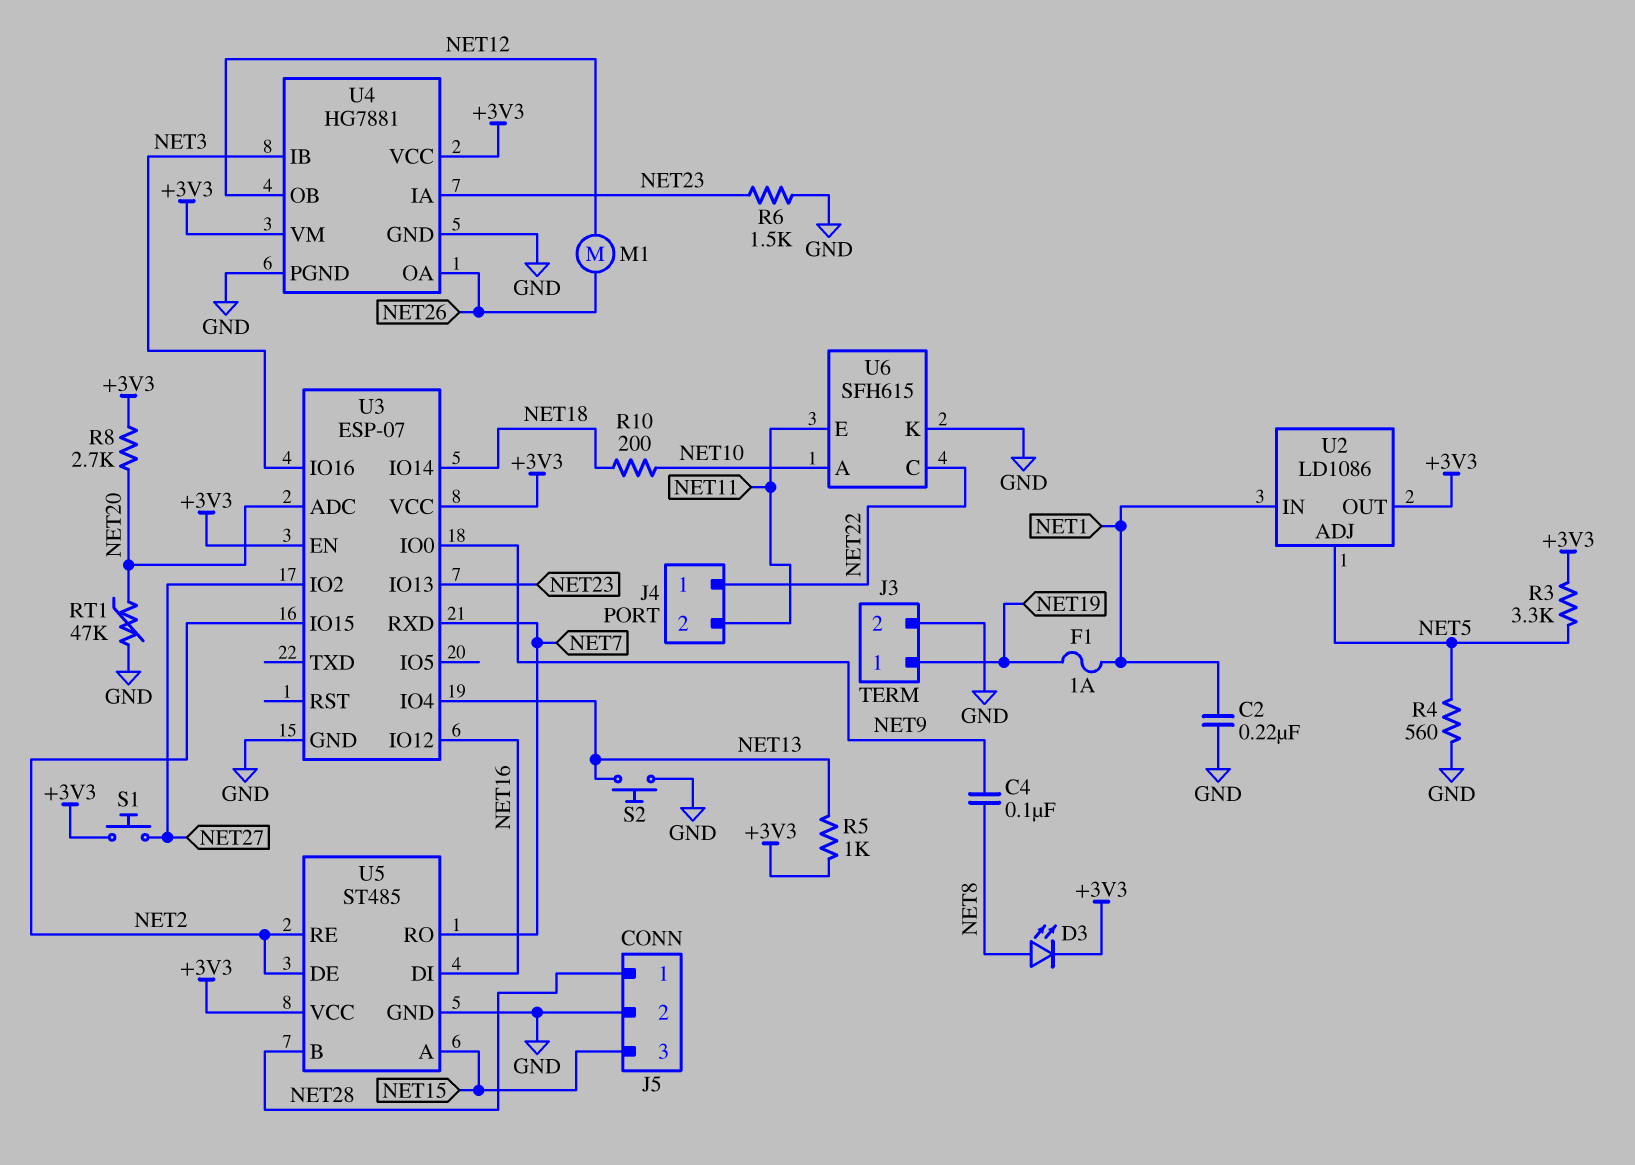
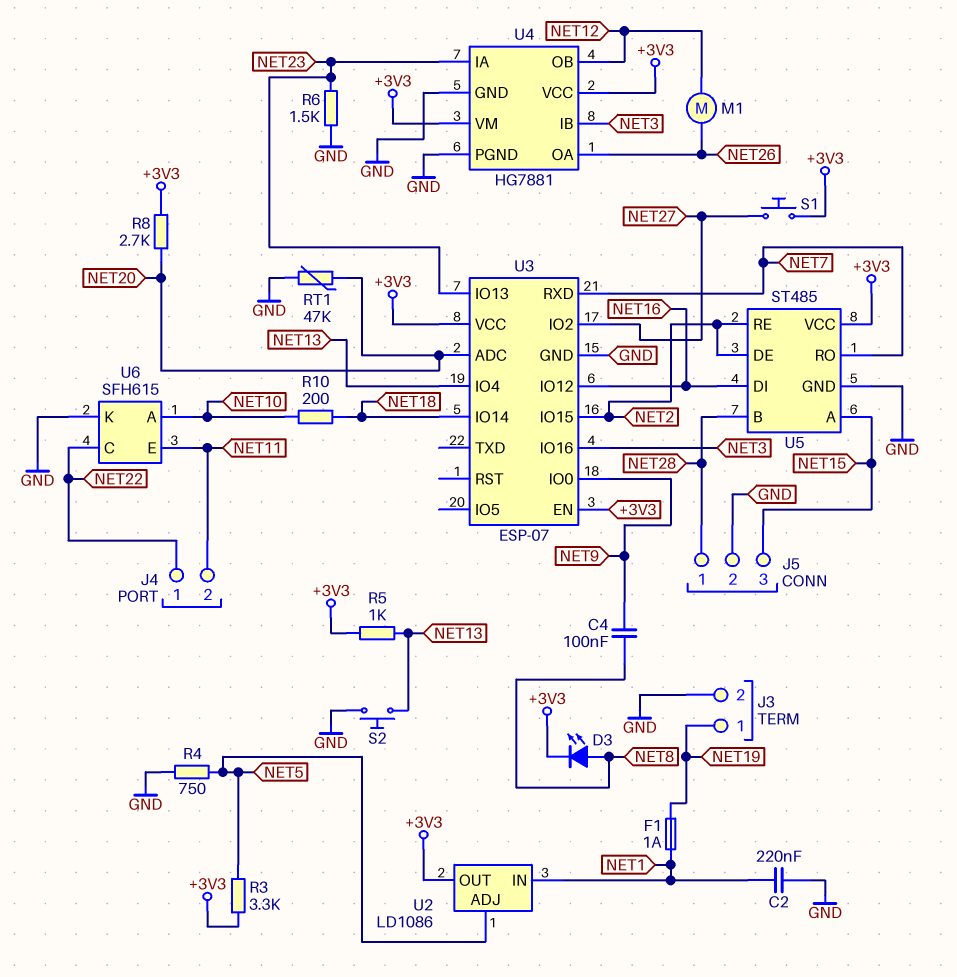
R4: 560 (GND, NET5) -> 750 (GND, NET5)

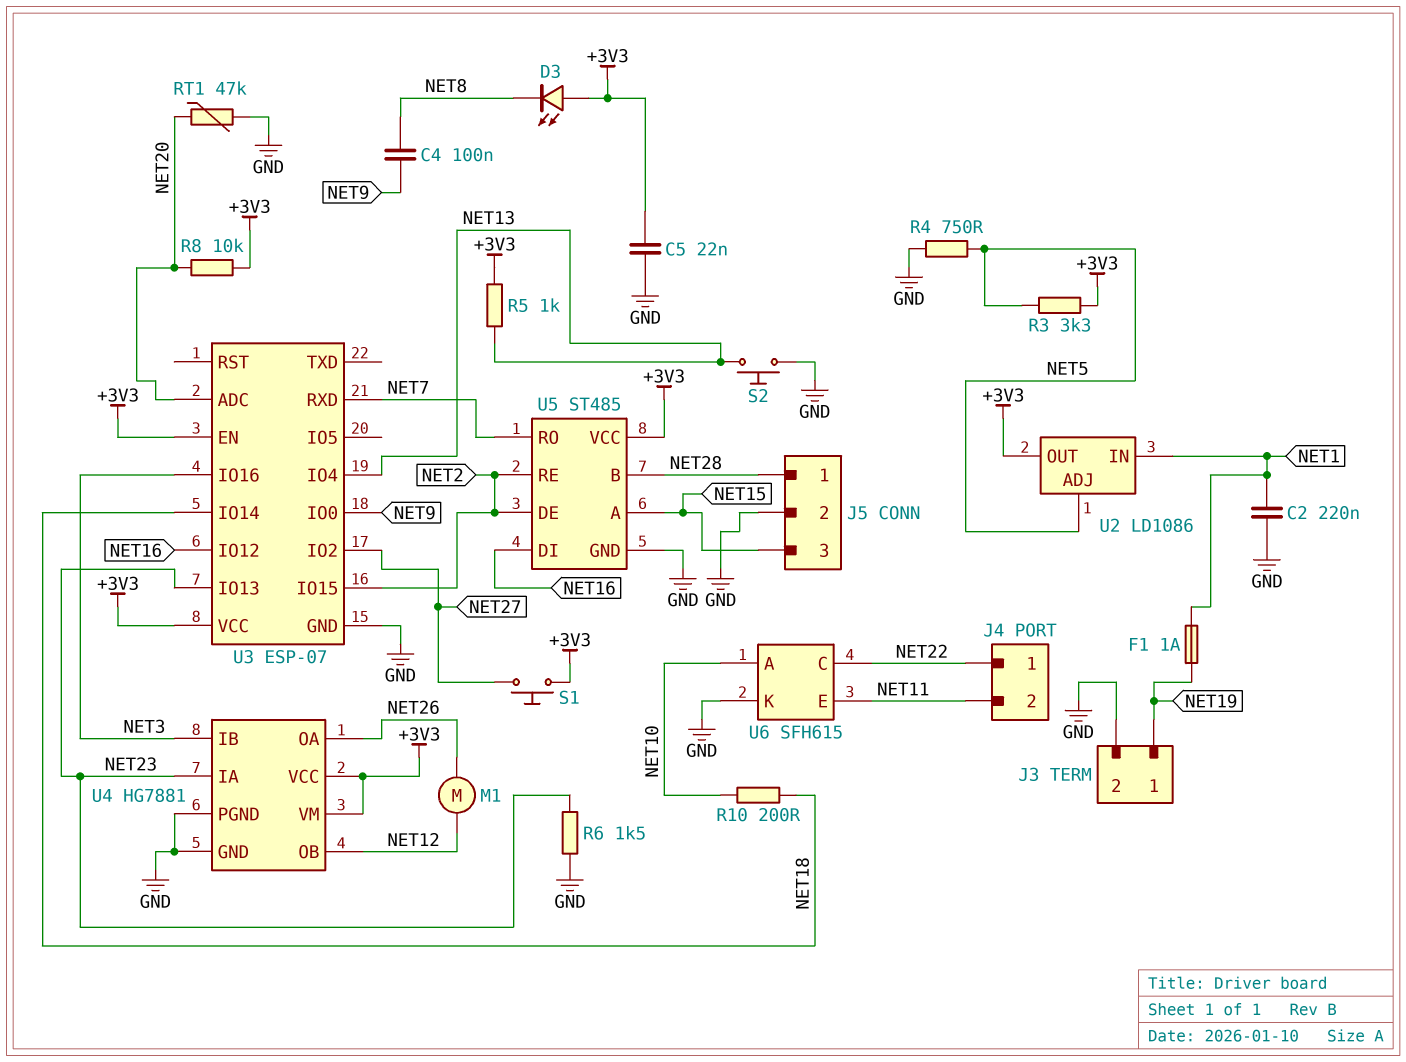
C5: none -> 22nF (+3V3, GND)
D3: LED (A NET8, K +3V3) -> LED (A +3V3, K NET8)
R8: 2.7k (+3V3, NET20) -> 10k (+3V3, NET20)

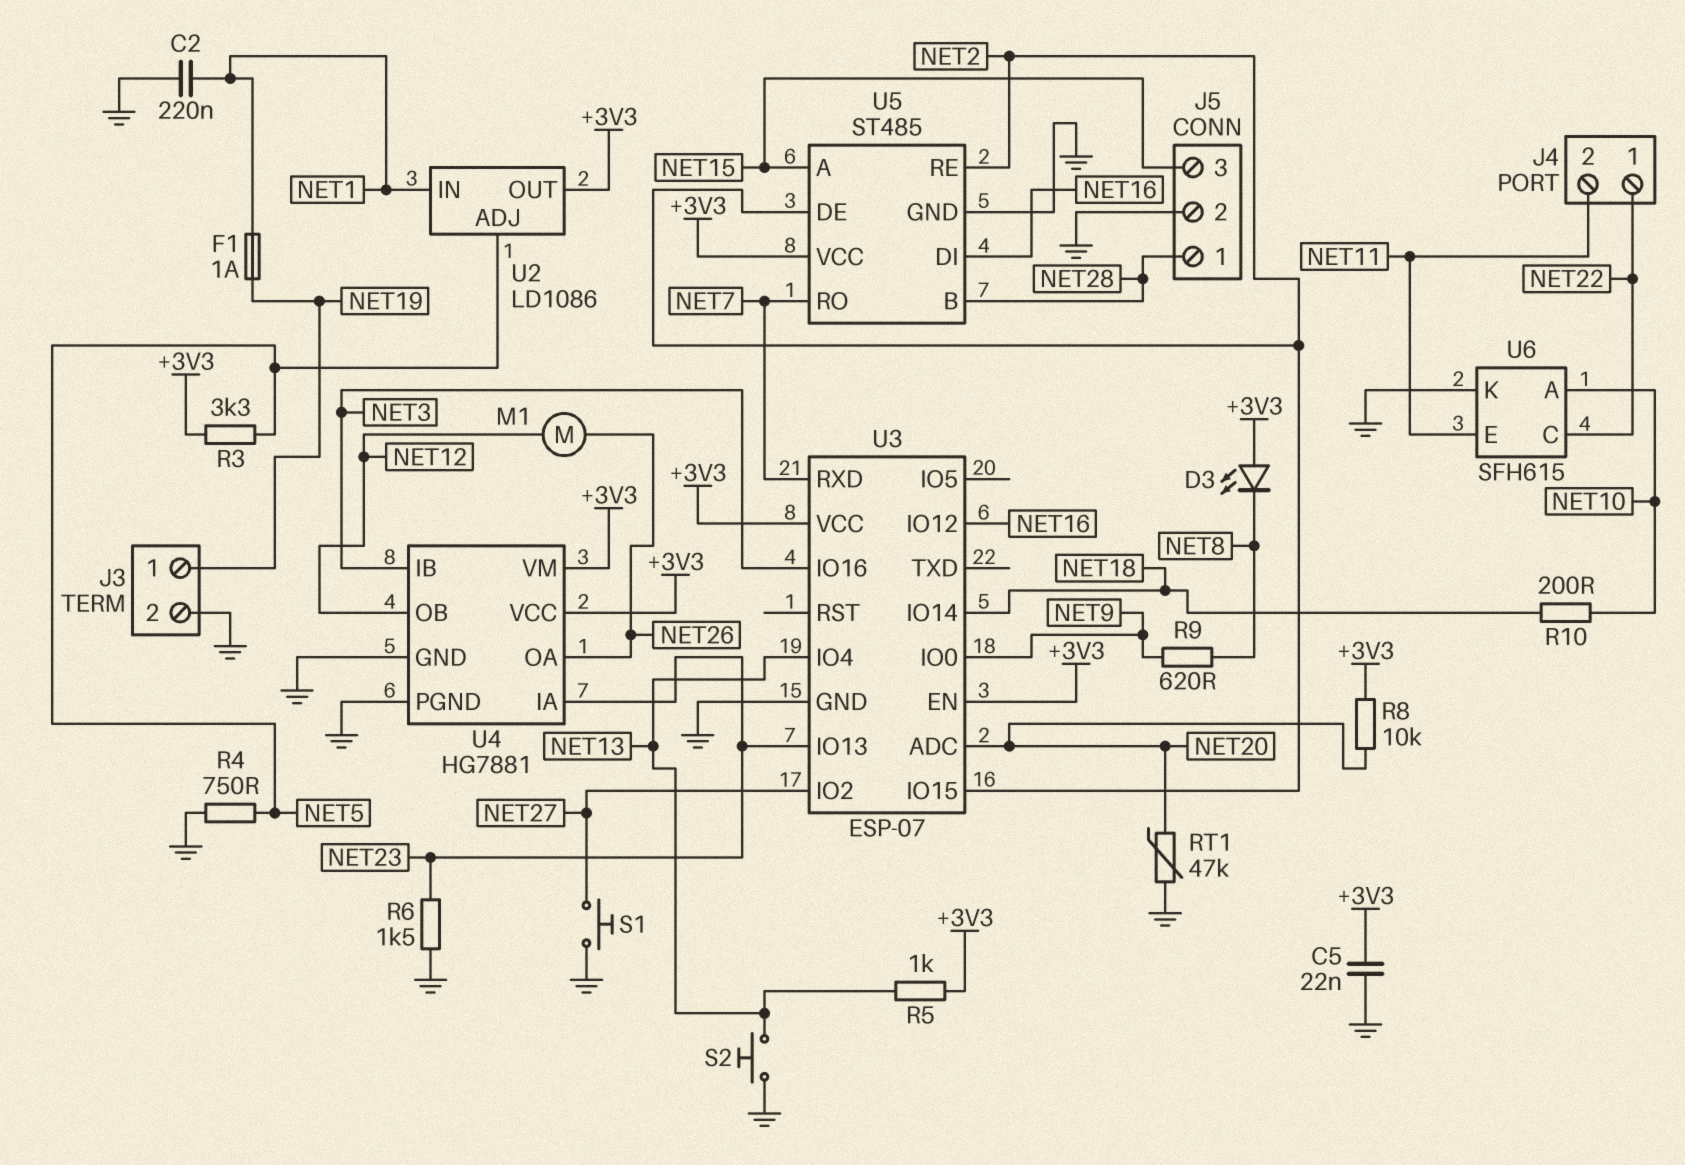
C4: 100nF (NET8, NET9) -> none
R9: none -> 620 (NET8, NET9)
S1: button (+3V3, NET27) -> button (GND, NET27)

